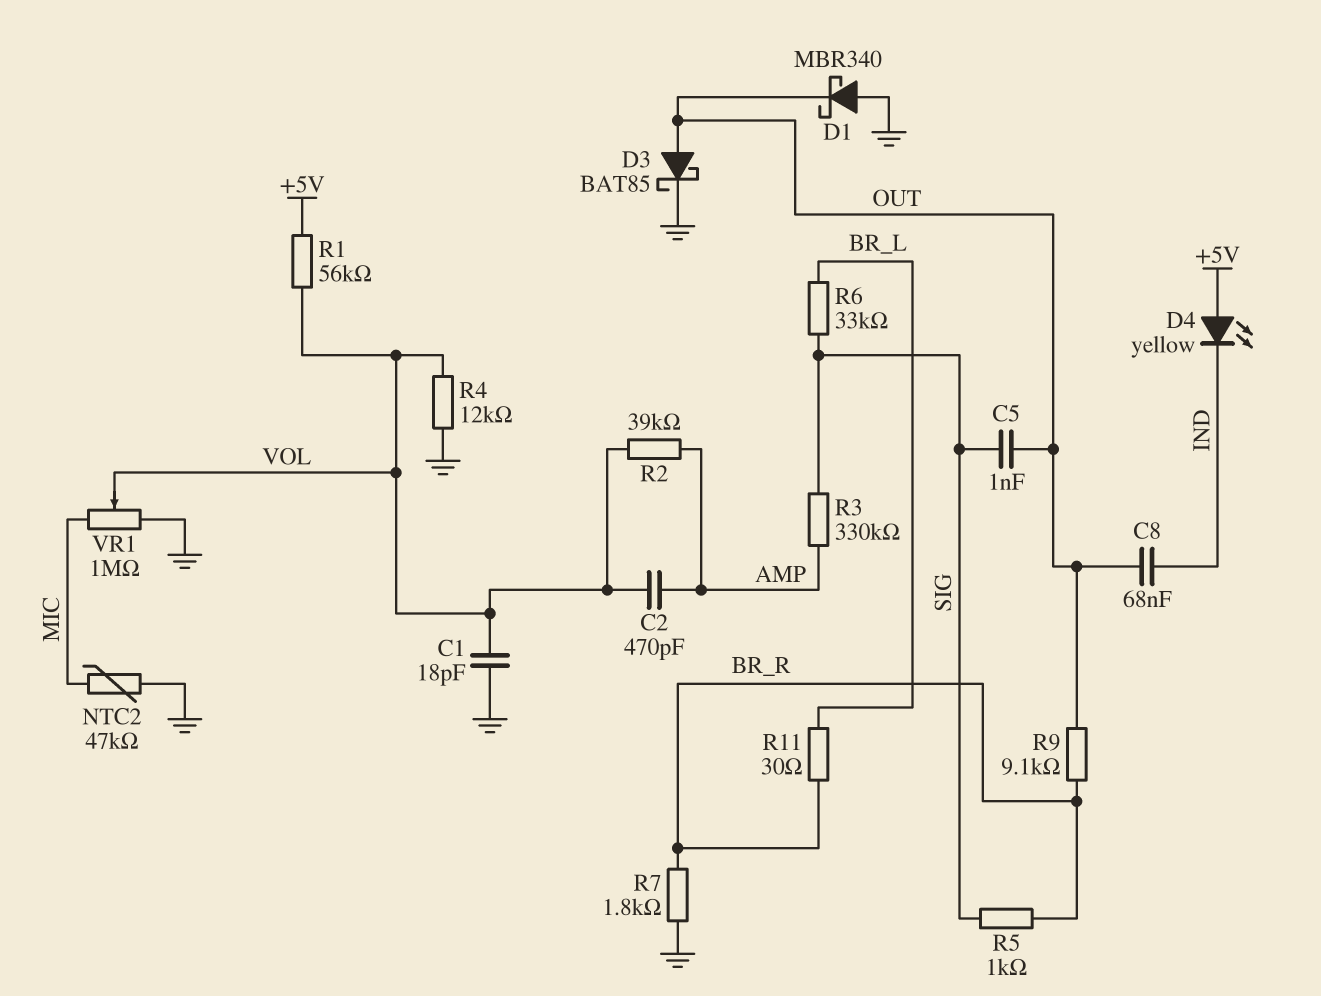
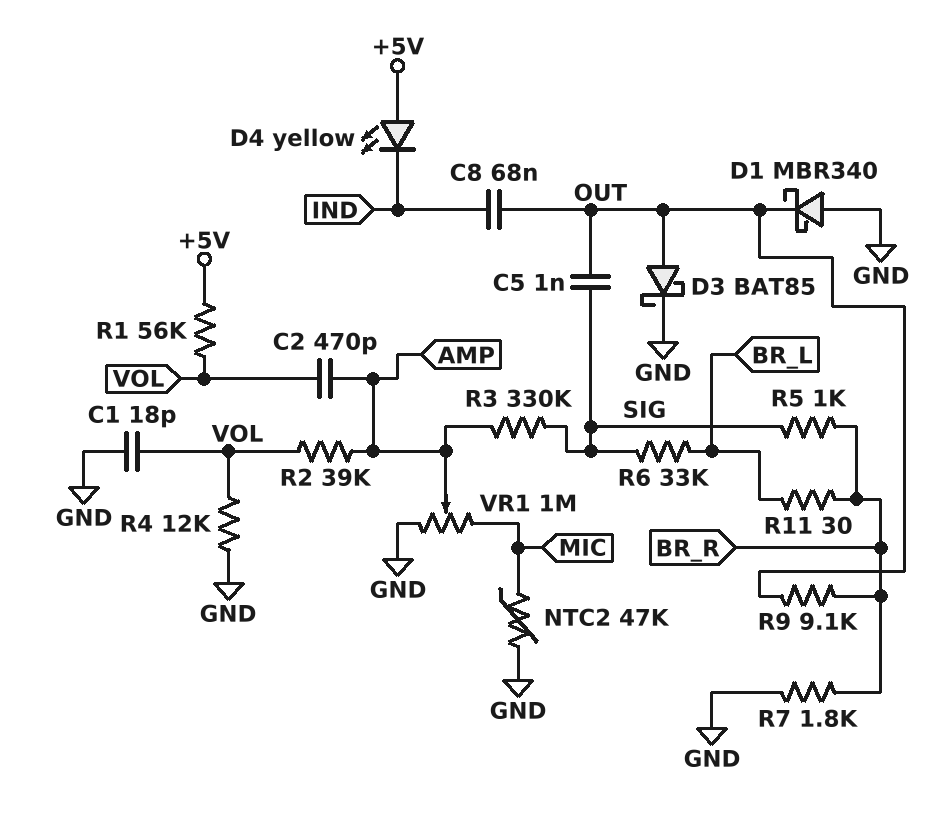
VR1: 1M (GND, MIC, wiper VOL) -> 1M (GND, MIC, wiper AMP)

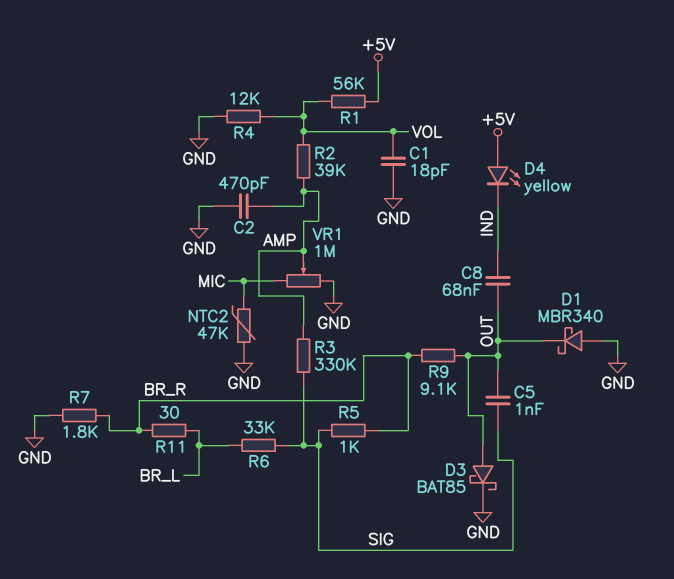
C2: 470pF (AMP, VOL) -> 470pF (AMP, GND)

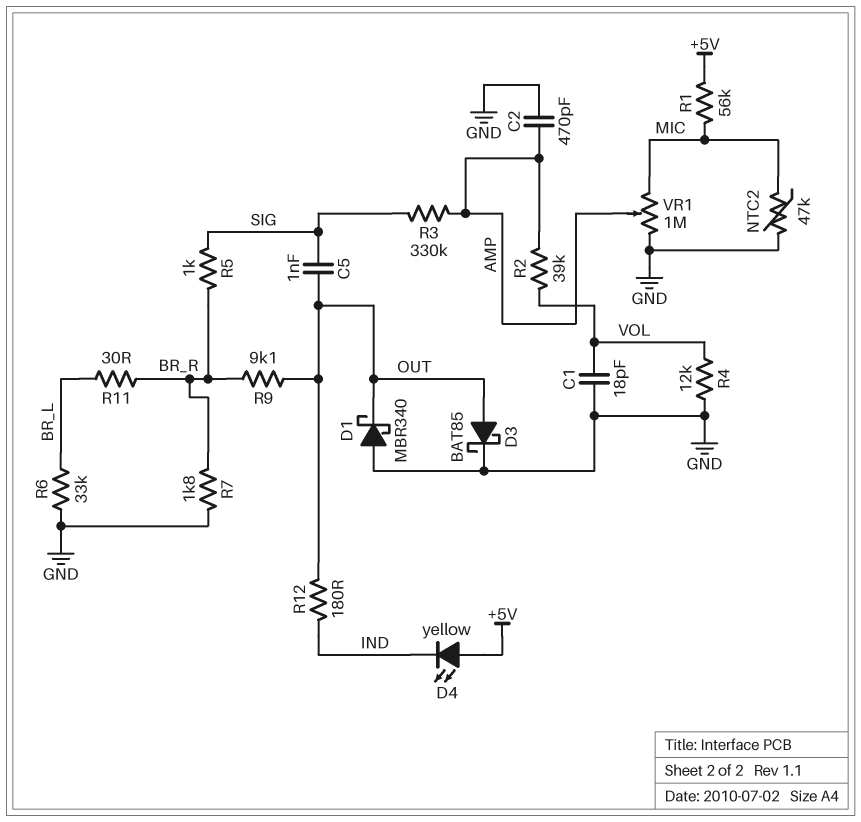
C8: 68nF (IND, OUT) -> none
R1: 56k (+5V, VOL) -> 56k (+5V, MIC)
R6: 33k (BR_L, SIG) -> 33k (BR_L, GND)
R12: none -> 180 (IND, OUT)

